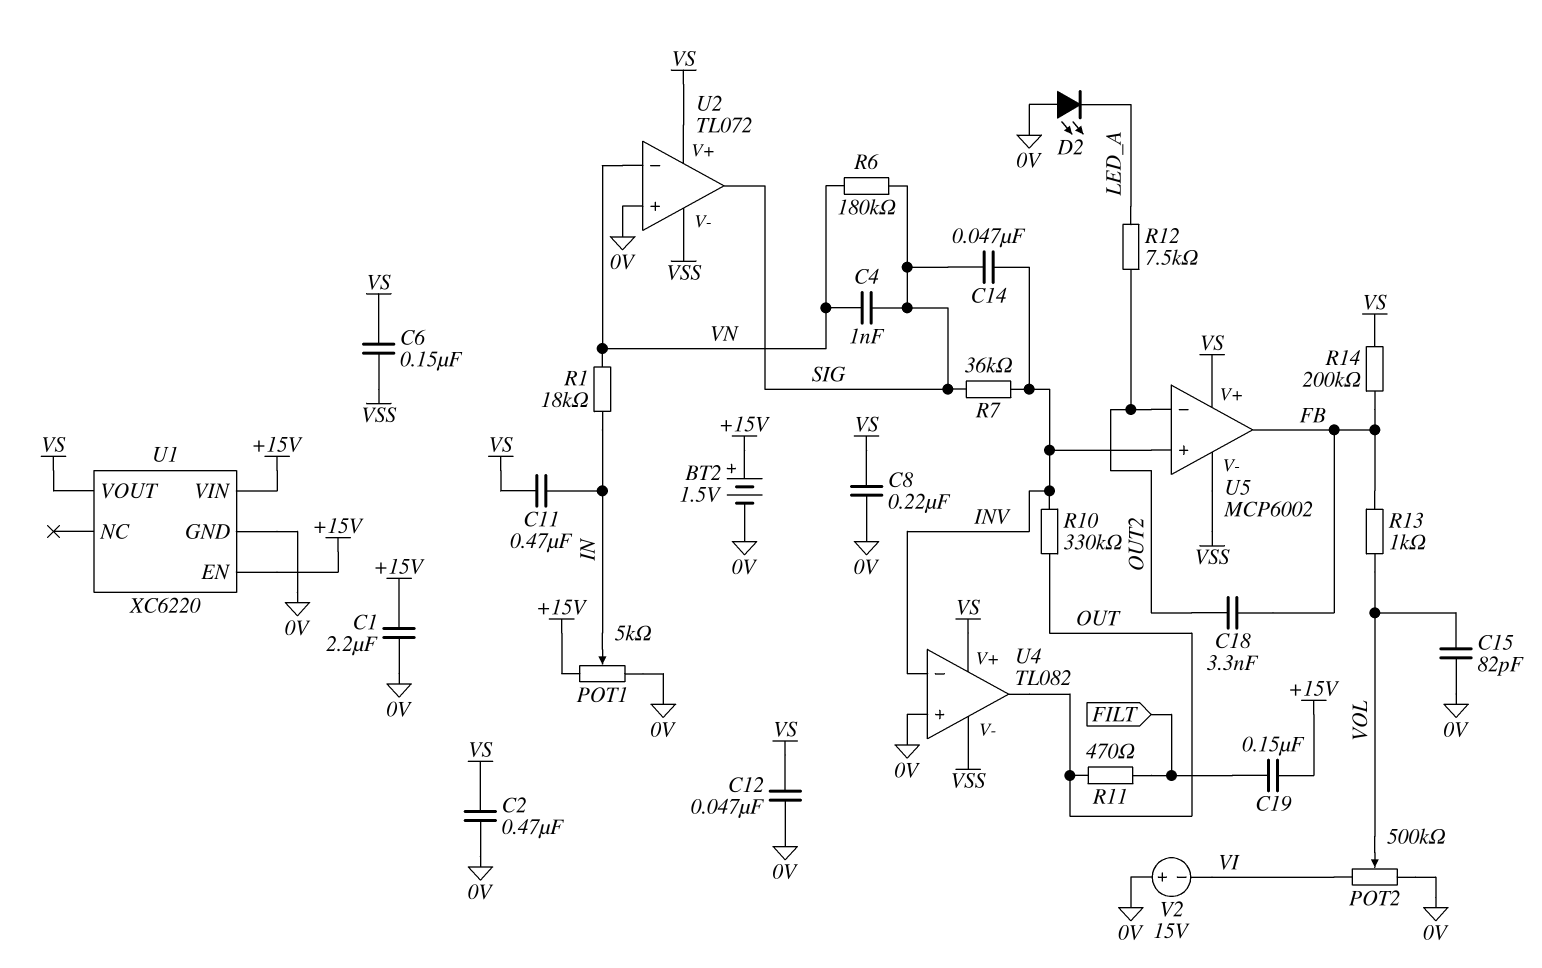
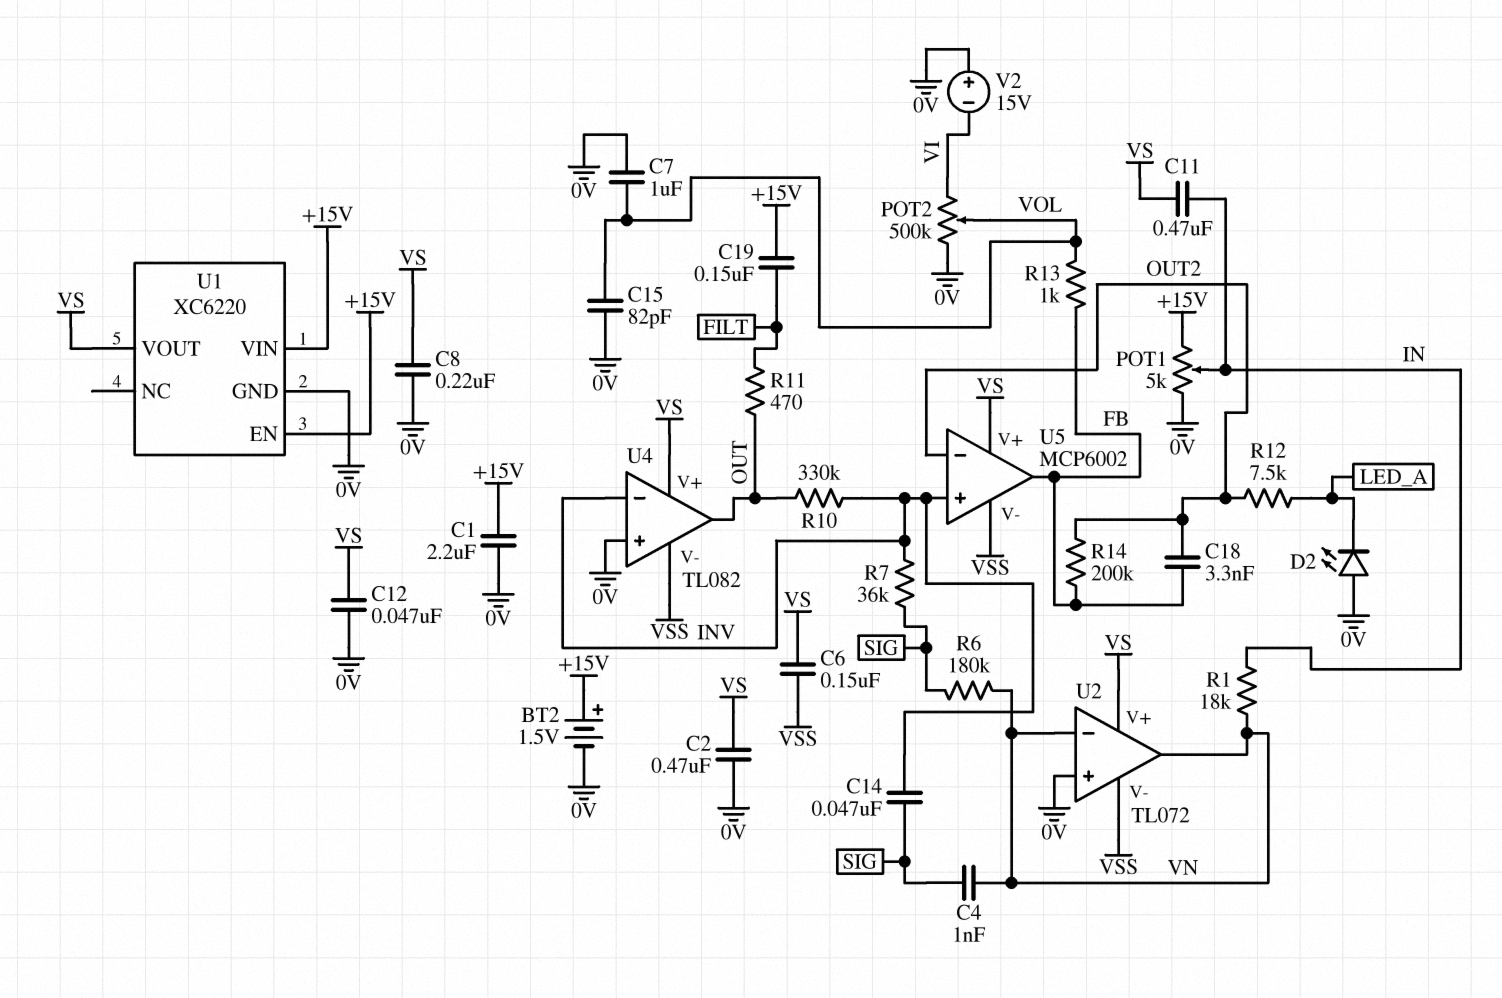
C7: none -> 1uF (0V, VOL)
R14: 200k (FB, VS) -> 200k (FB, OUT2)
U2 pin out: SIG -> VN

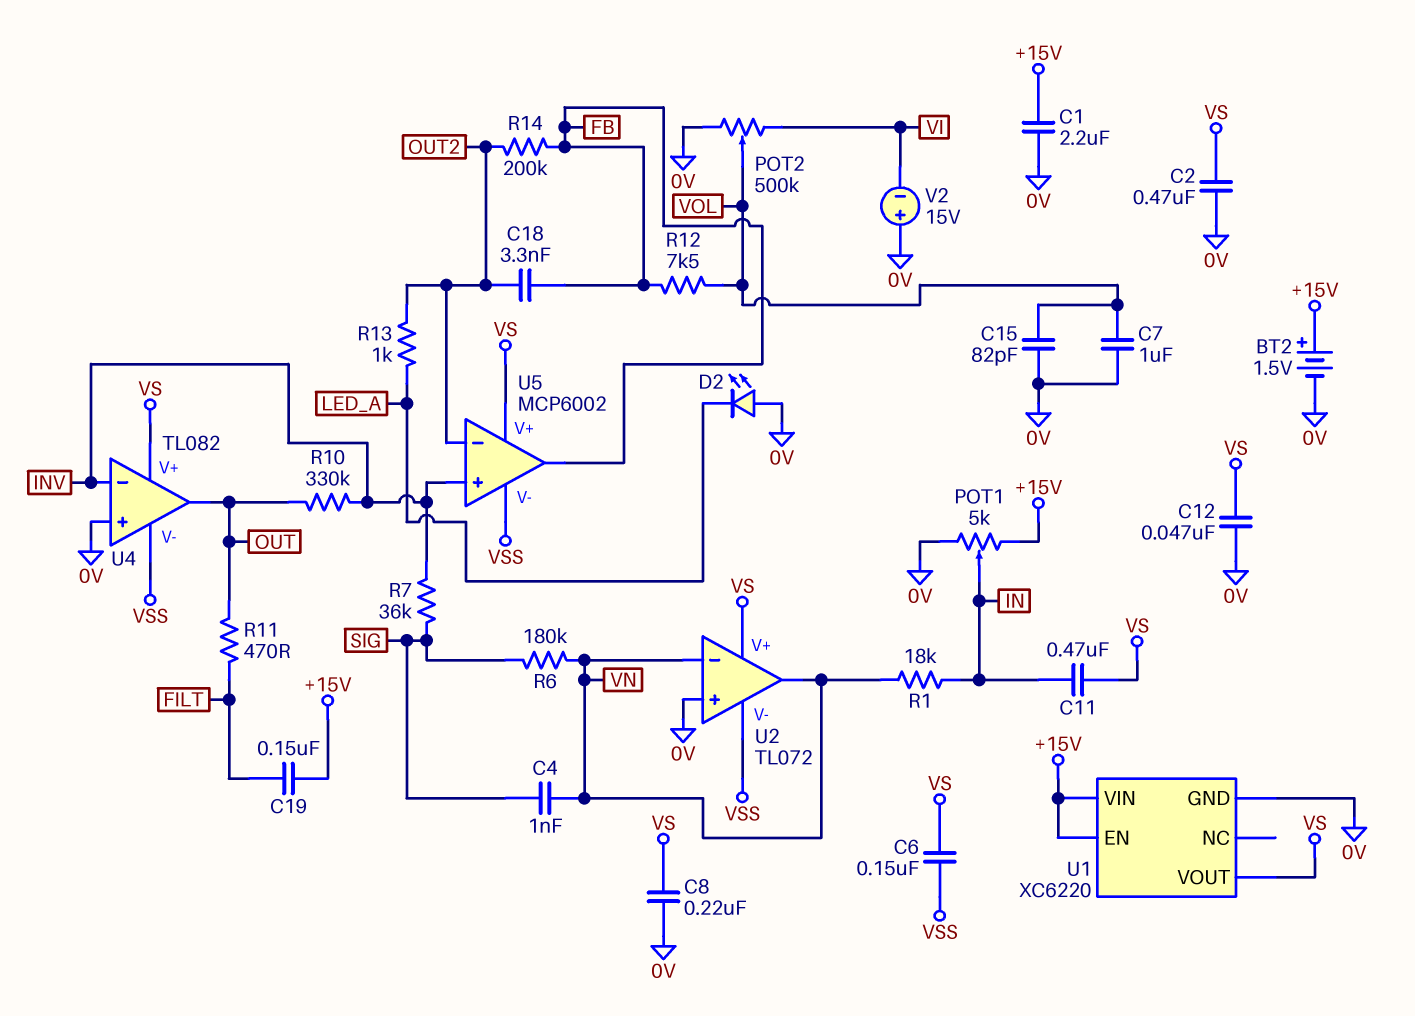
C14: 47nF (INV, SIG) -> none
R12: 7.5k (LED_A, OUT2) -> 7.5k (FB, VOL)
R13: 1k (FB, VOL) -> 1k (LED_A, OUT2)

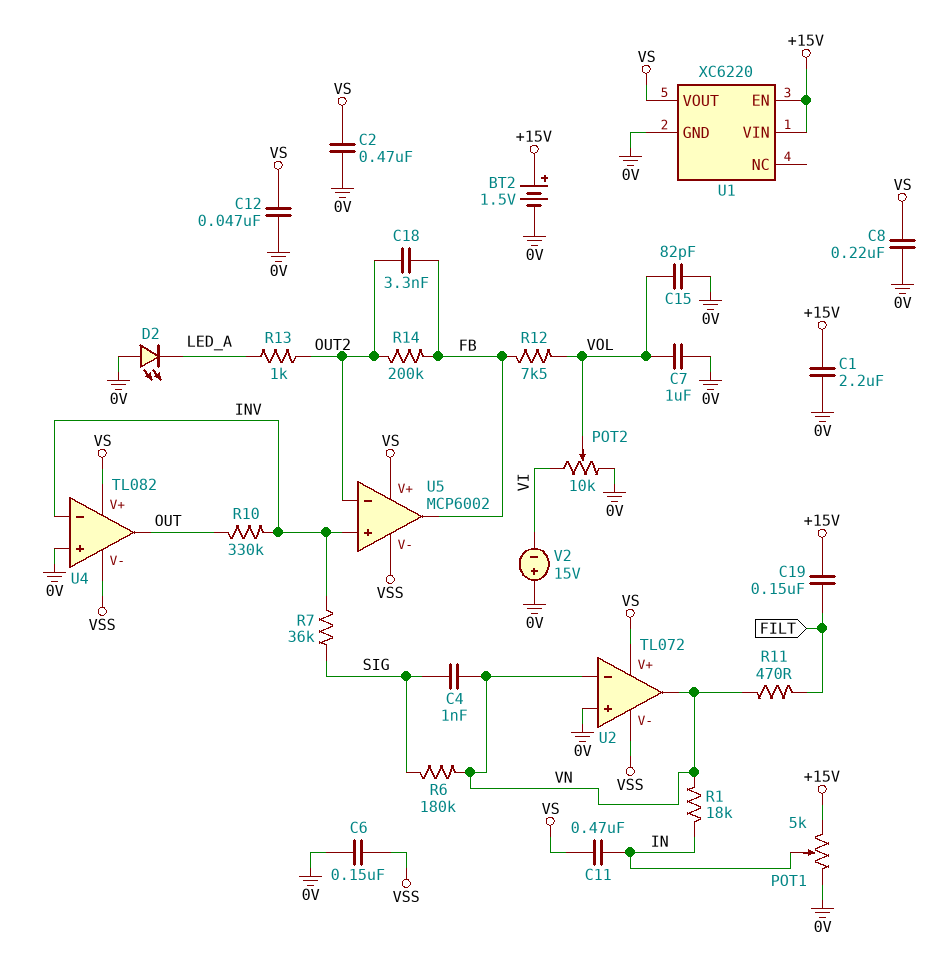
C6: 150nF (VS, VSS) -> 150nF (0V, VSS)
POT2: 500k (0V, VI, wiper VOL) -> 10k (0V, VI, wiper VOL)
R11: 470 (FILT, OUT) -> 470 (FILT, VN)

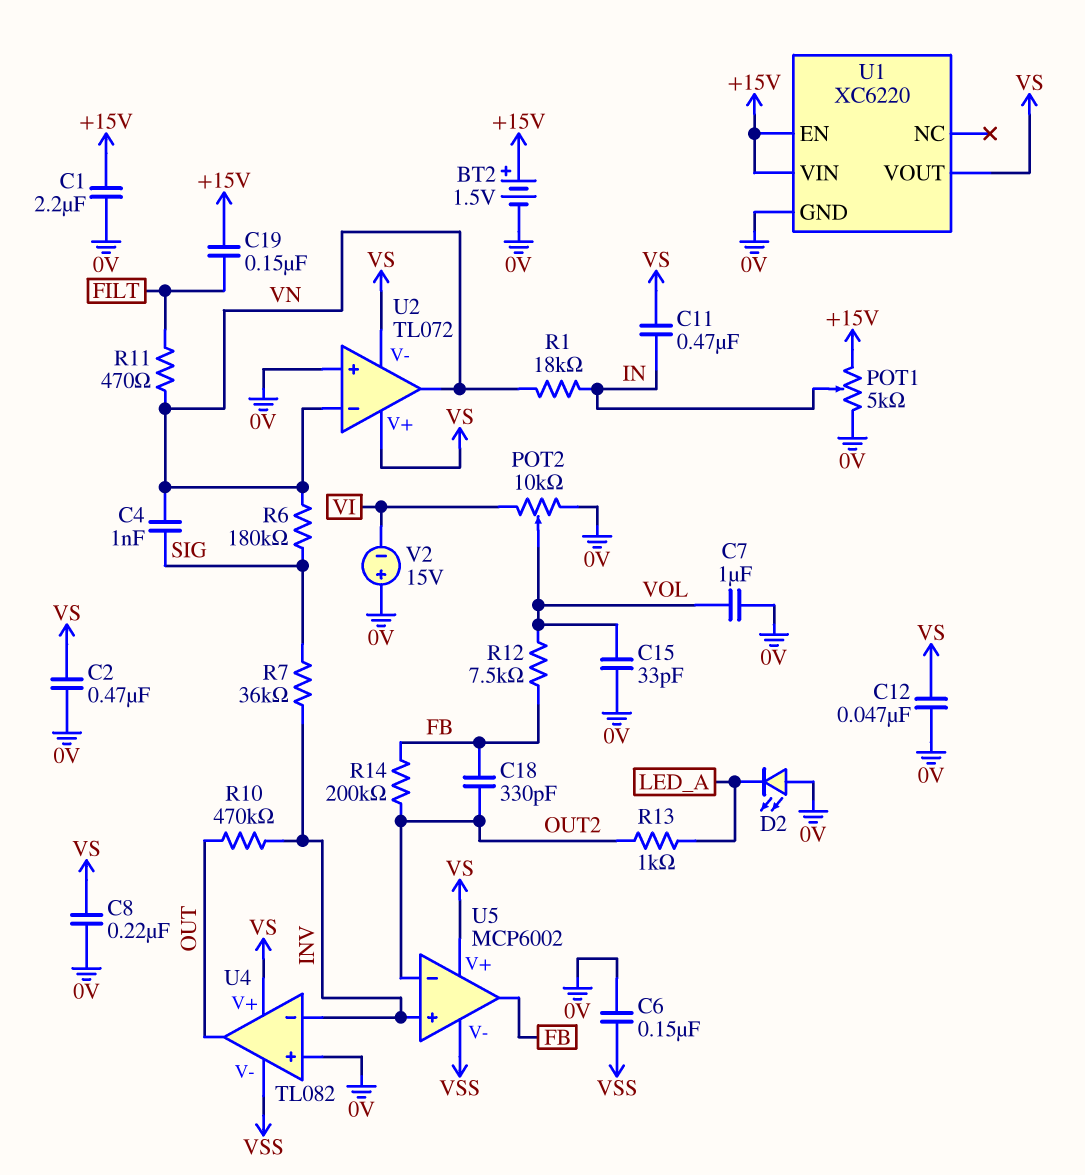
C15: 82pF (0V, VOL) -> 33pF (0V, VOL)
C18: 3.3nF (FB, OUT2) -> 330pF (FB, OUT2)
R10: 330k (INV, OUT) -> 470k (INV, OUT)
U2 pin V-: VSS -> VS

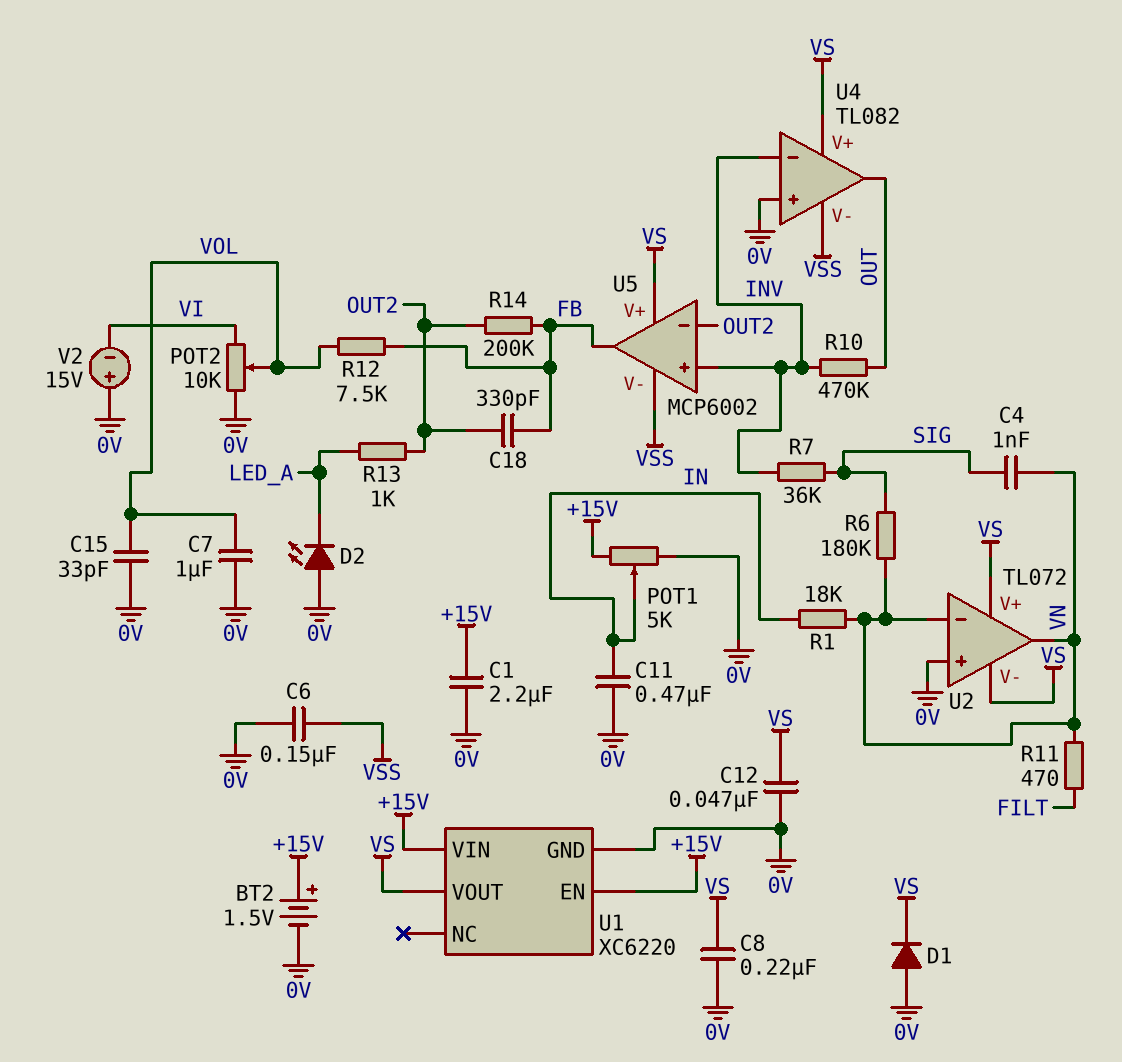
C2: 470nF (0V, VS) -> none
C11: 470nF (IN, VS) -> 470nF (0V, IN)
C19: 150nF (+15V, FILT) -> none
D1: none -> diode (A 0V, K VS)

